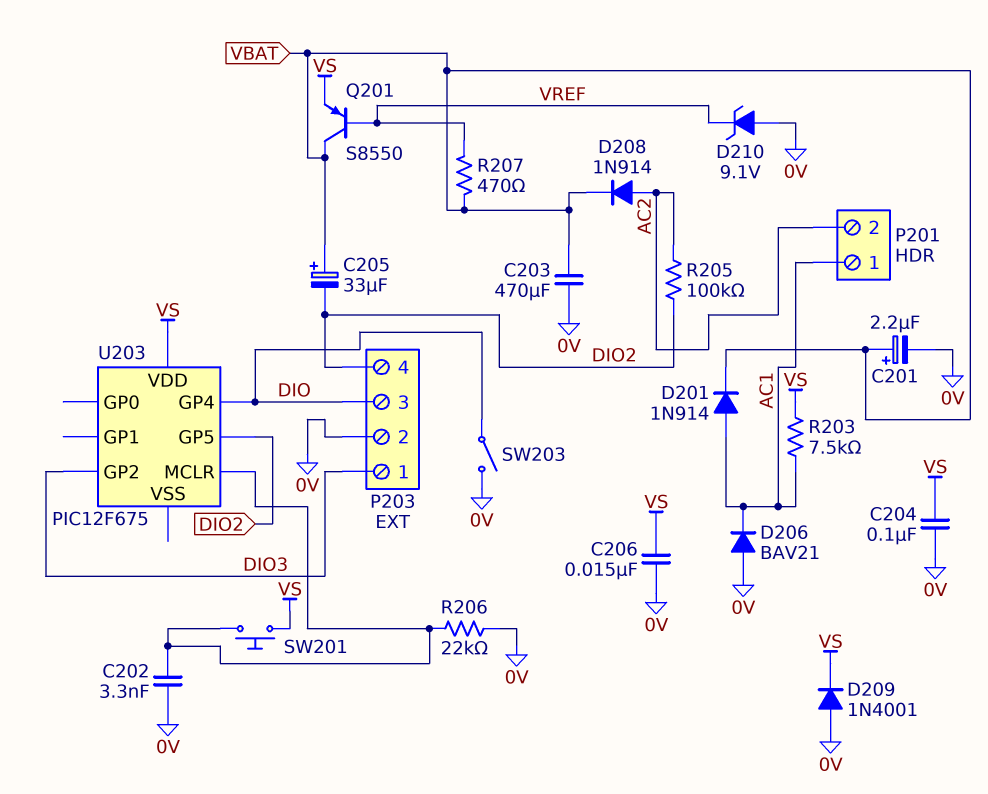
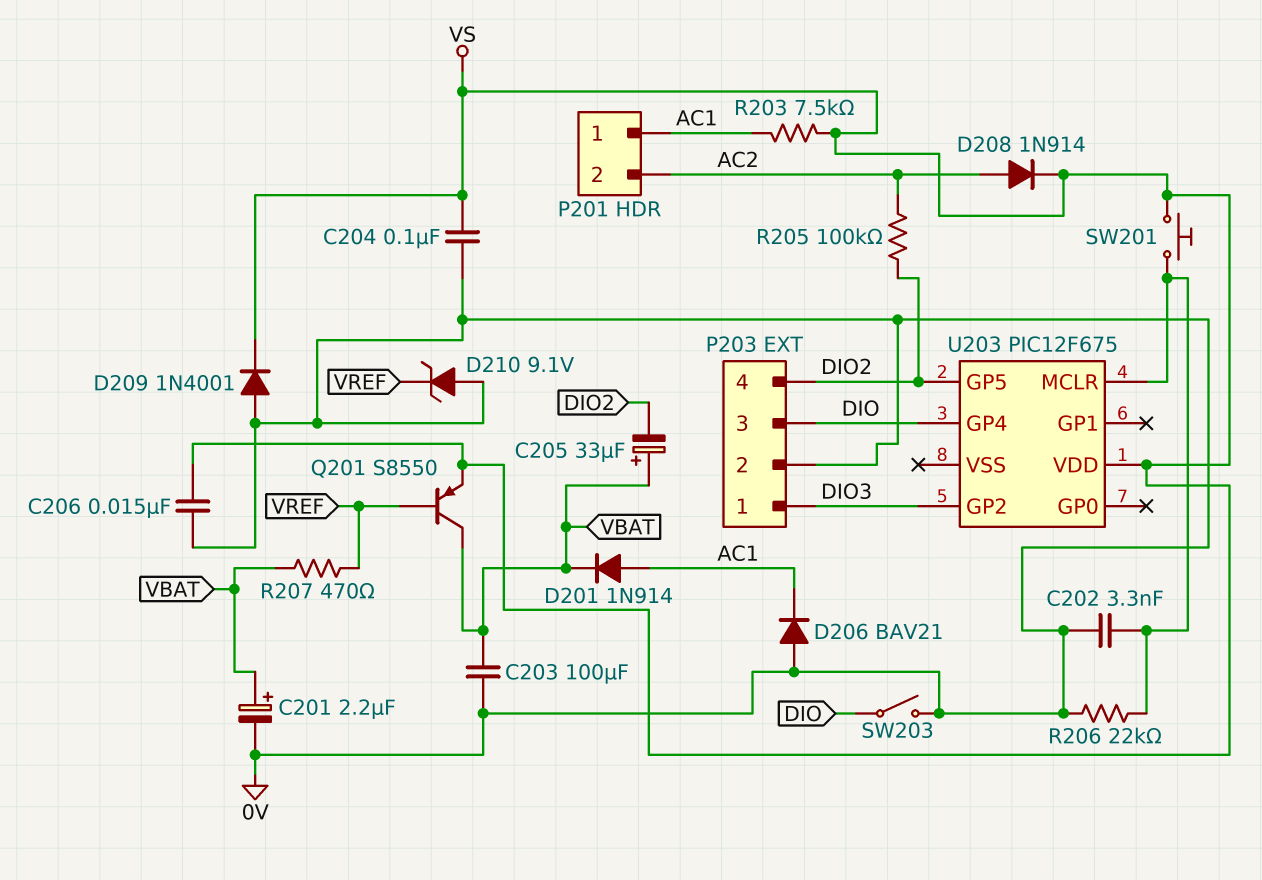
C203: 470uF (0V, VBAT) -> 100uF (0V, VBAT)
D208: diode 1N914 (A AC2, K VBAT) -> diode 1N914 (A AC2, K VS)

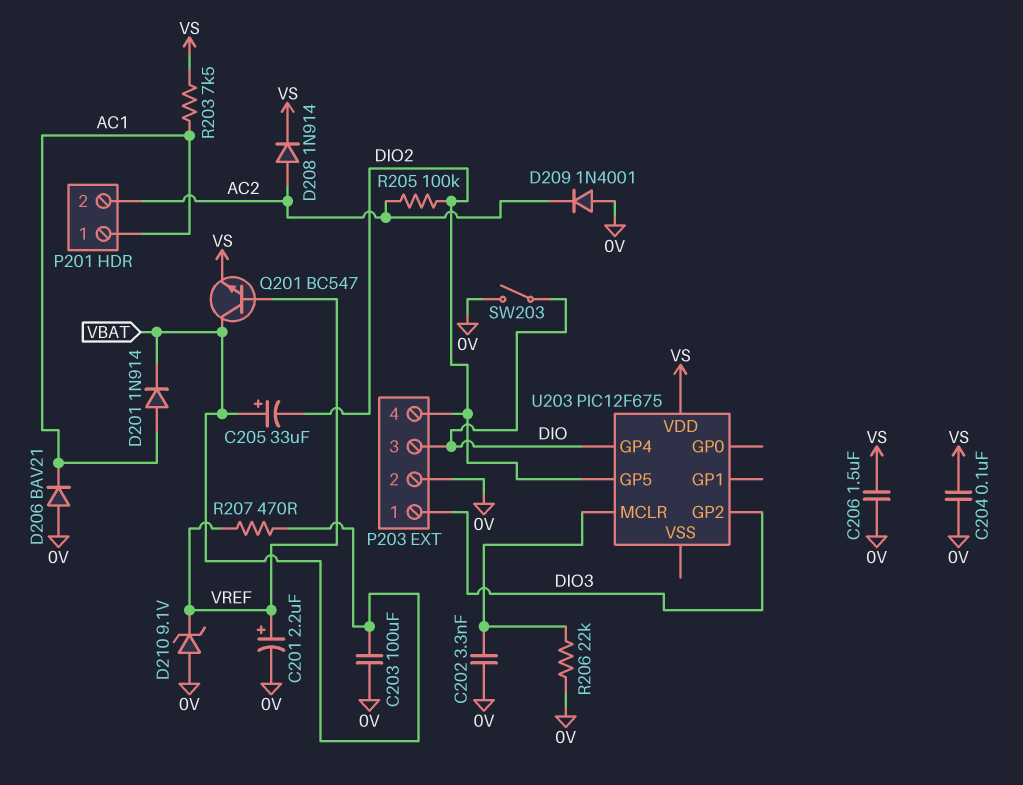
C201: 2.2uF (plus VBAT, minus 0V) -> 2.2uF (plus VREF, minus 0V)
C206: 15nF (0V, VS) -> 1.5uF (0V, VS)
D209: diode 1N4001 (A 0V, K VS) -> diode 1N4001 (A 0V, K AC2)
Q201: PNP S8550 (B VREF, C VBAT, E VS) -> NPN BC547 (B VREF, C VBAT, E VS)
SW201: button (U203/MCLR, VS) -> none

